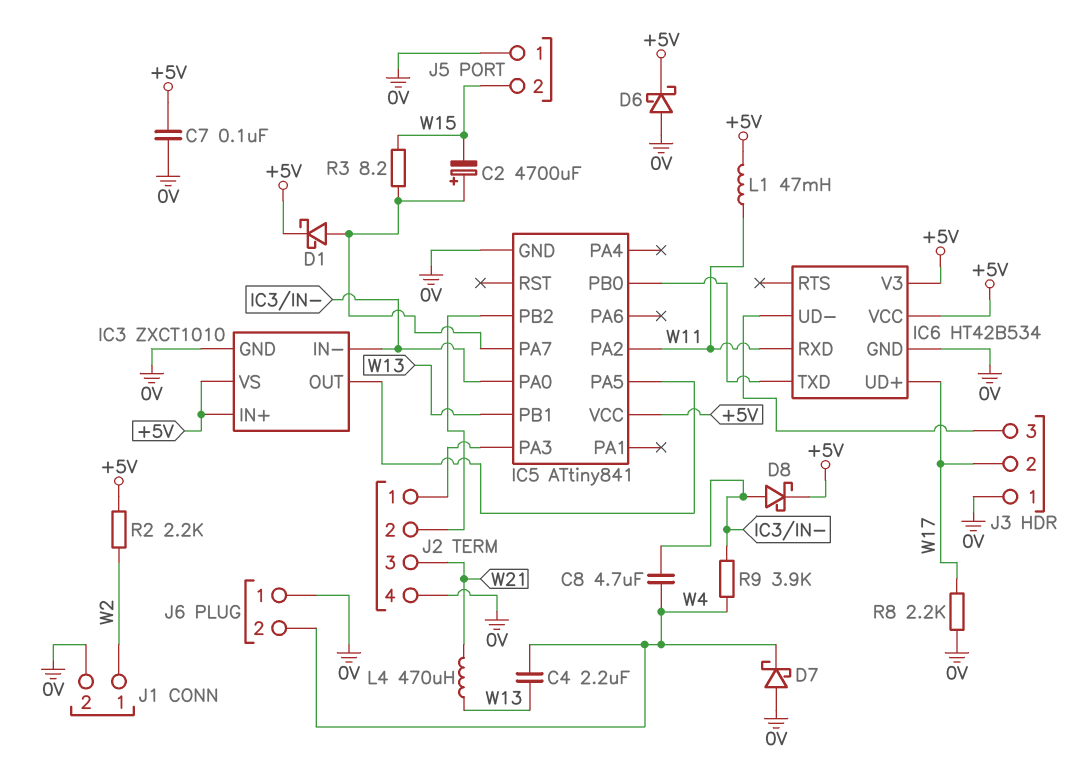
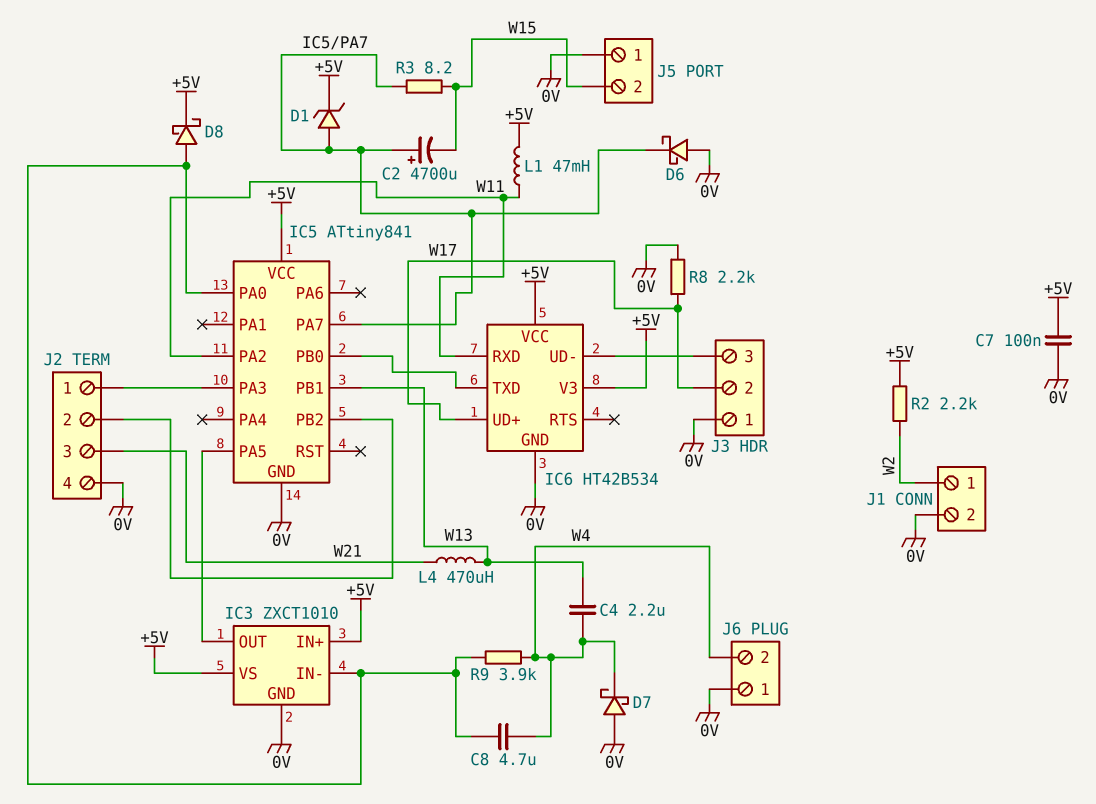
D1: schottky (A IC5/PA7, K +5V) -> zener (A IC5/PA7, K +5V)
D6: schottky (A 0V, K +5V) -> schottky (A 0V, K IC5/PA7)

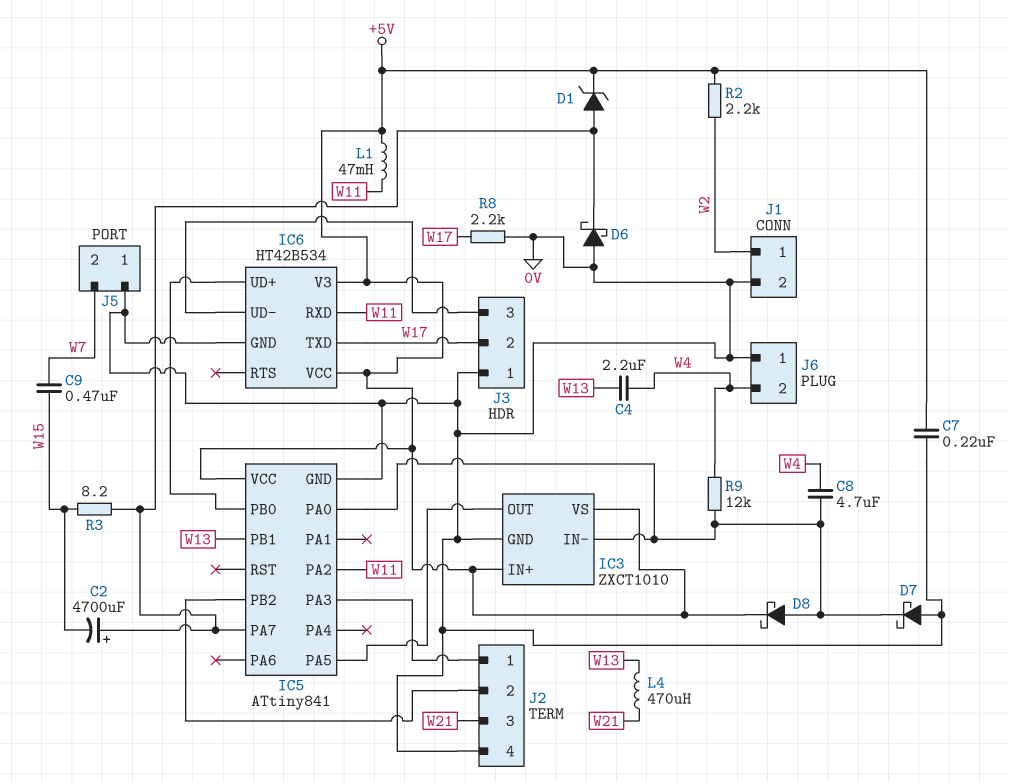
C7: 100nF (+5V, 0V) -> 220nF (+5V, 0V)
C9: none -> 470nF (W7, W15)
D7: schottky (A 0V, K W4) -> schottky (A 0V, K IC3/IN-)
IC6 pin TXD: IC5/PB0 -> W17
IC6 pin UD+: W17 -> IC5/PB0
J5 pin 2: W15 -> W7
R9: 3.9k (IC3/IN-, W4) -> 12k (IC3/IN-, W4)

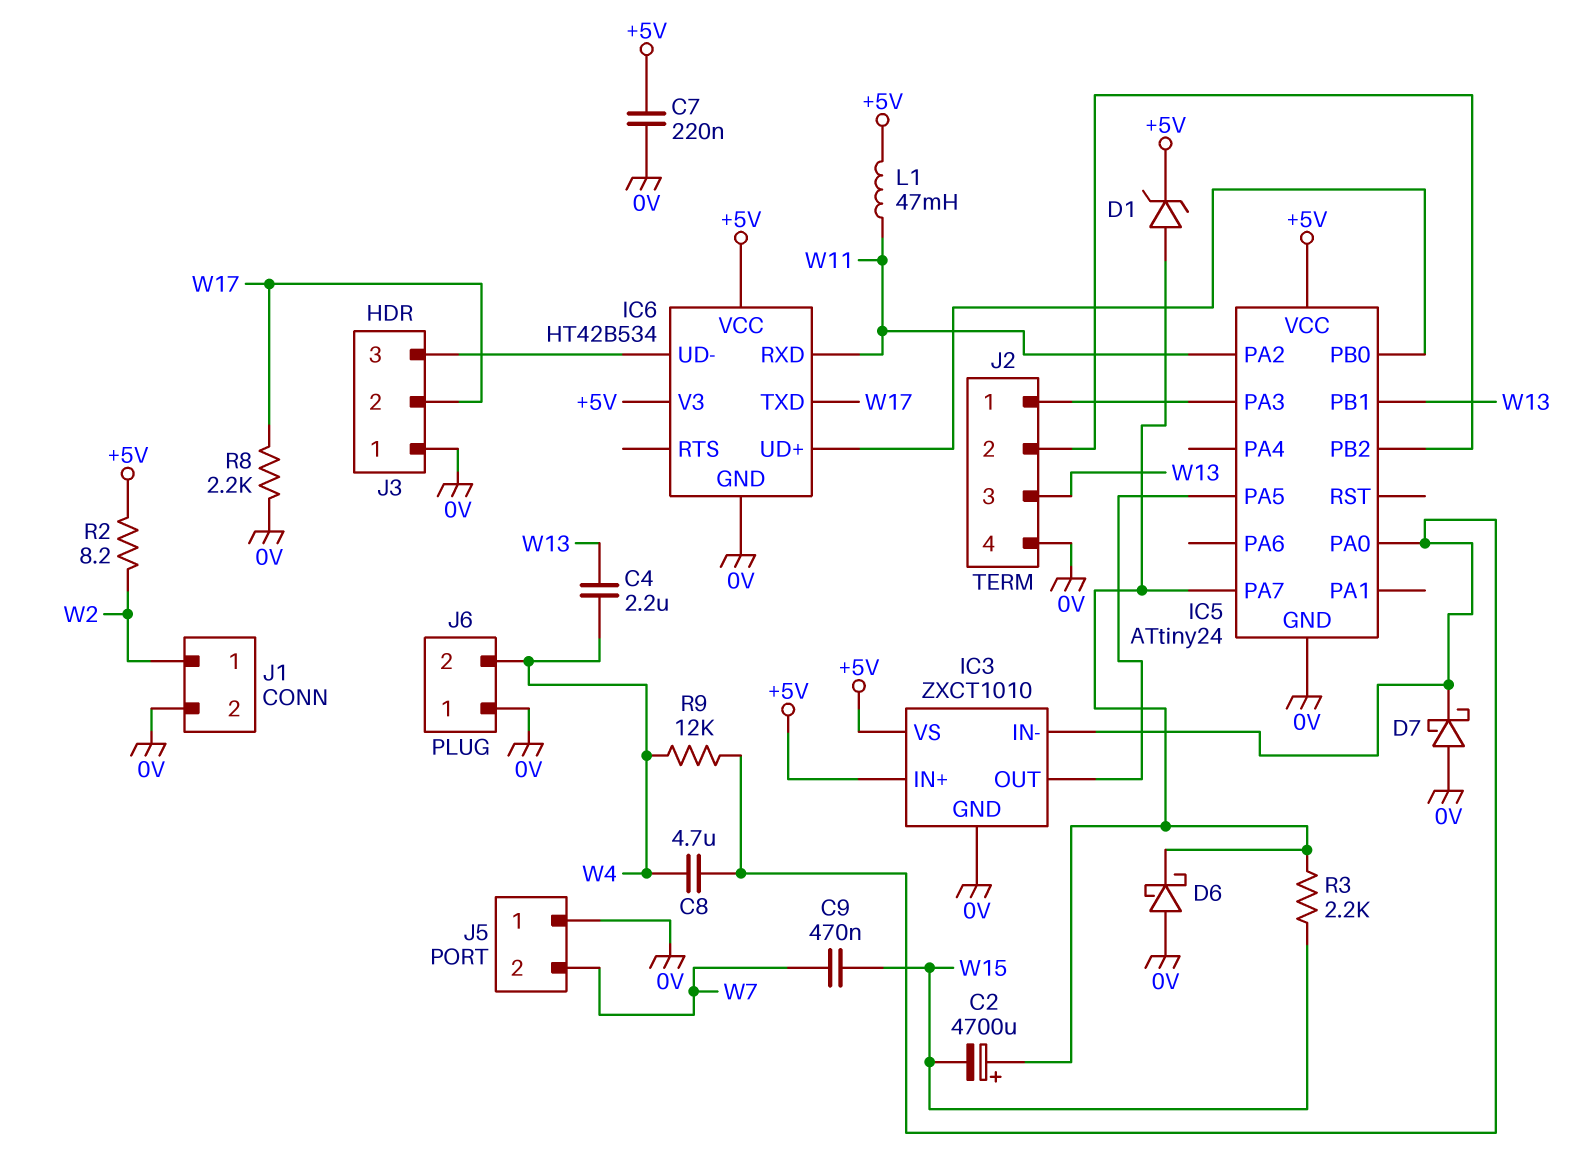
D8: schottky (A IC3/IN-, K +5V) -> none
IC5: ATtiny841 -> ATtiny24
J2 pin 3: W21 -> W13
L4: 470uH (W13, W21) -> none
R2: 2.2k (+5V, W2) -> 8.2 (+5V, W2)
R3: 8.2 (IC5/PA7, W15) -> 2.2k (IC5/PA7, W15)

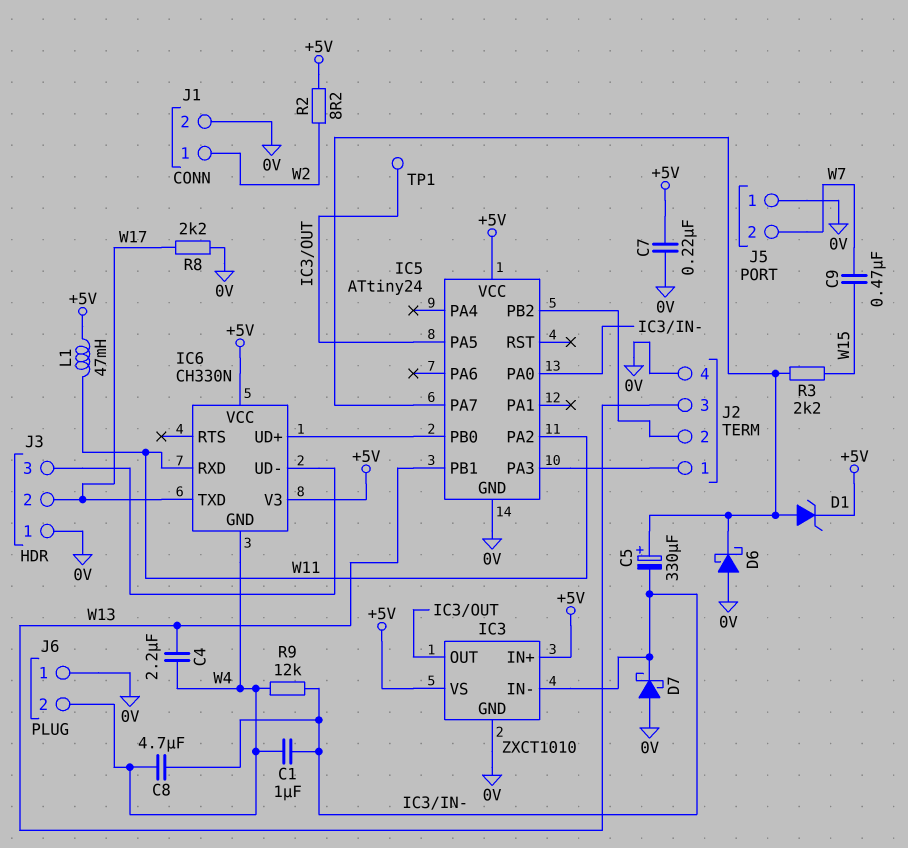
C1: none -> 1uF (IC3/IN-, W4)
C2: 4700uF (plus IC5/PA7, minus W15) -> none
C5: none -> 330uF (plus IC5/PA7, minus IC3/IN-)
IC6: HT42B534 -> CH330N
IC6 pin GND: 0V -> W4
TP1: none -> test point (IC3/OUT)

